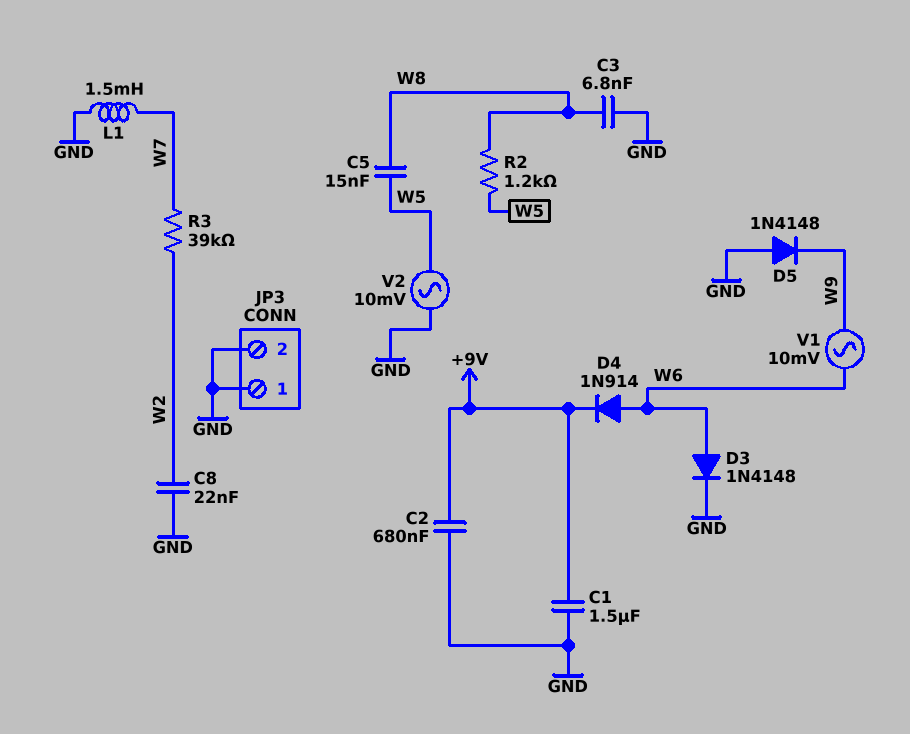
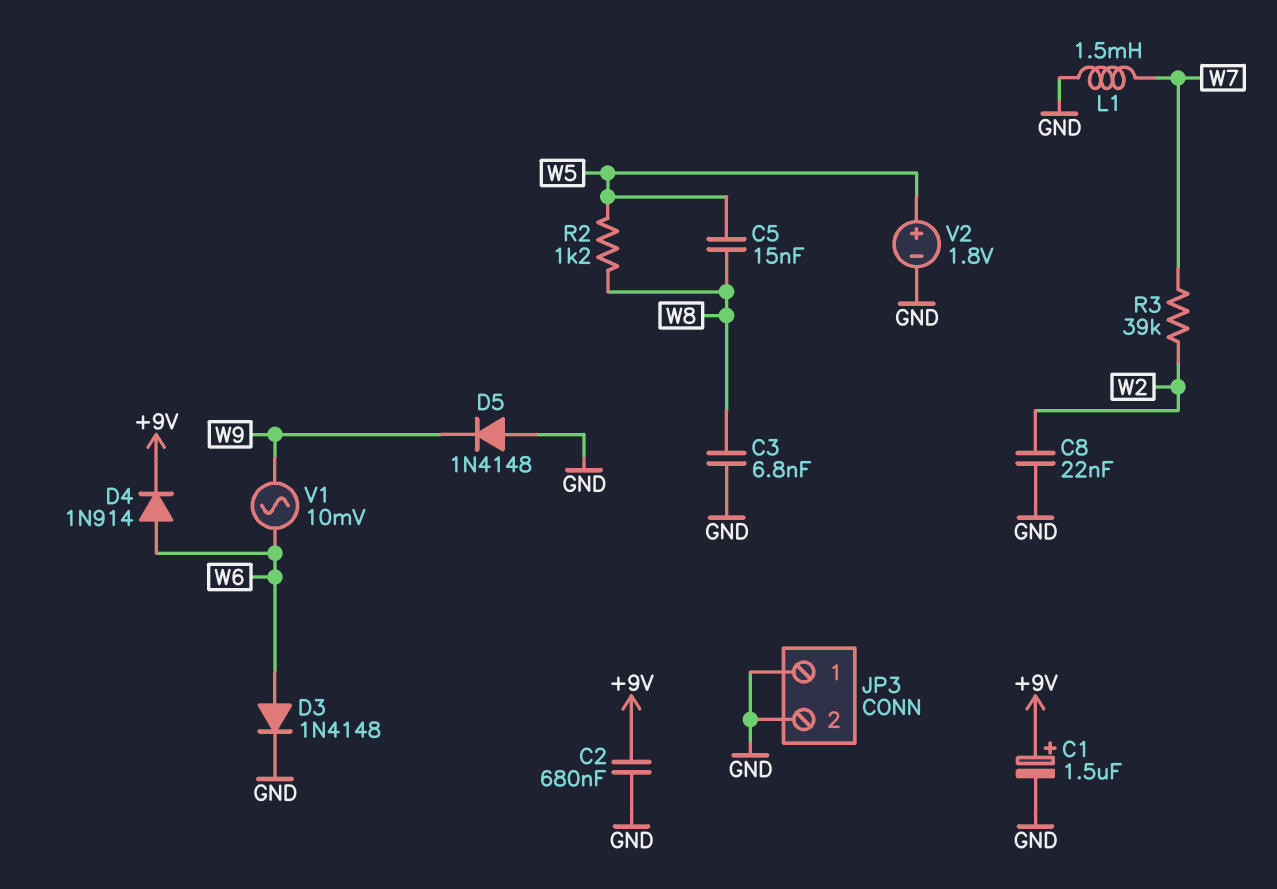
C1: 1.5uF (+9V, GND) -> 1.5uF (plus +9V, minus GND)
V2: AC 10mV (GND, W5) -> 1.8V (plus W5, minus GND)

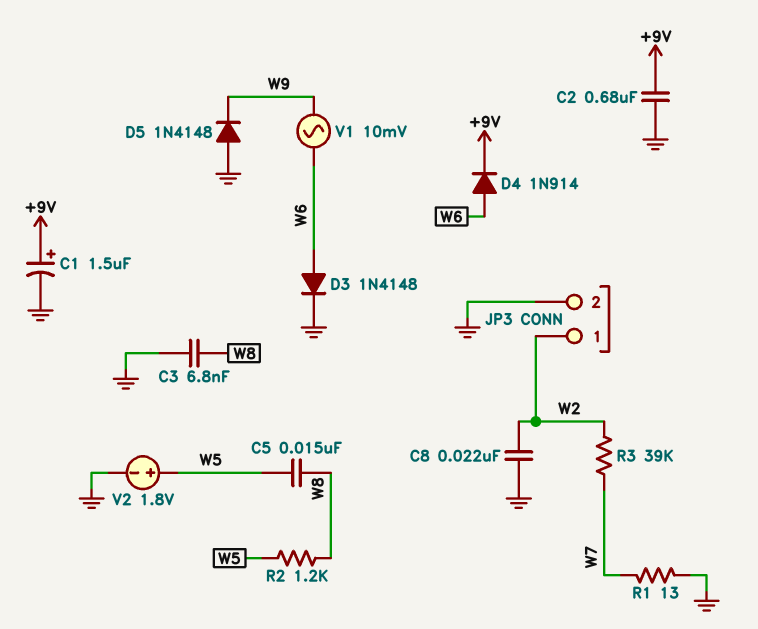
JP3 pin 1: GND -> W2
L1: 1.5mH (GND, W7) -> none
R1: none -> 13 (GND, W7)

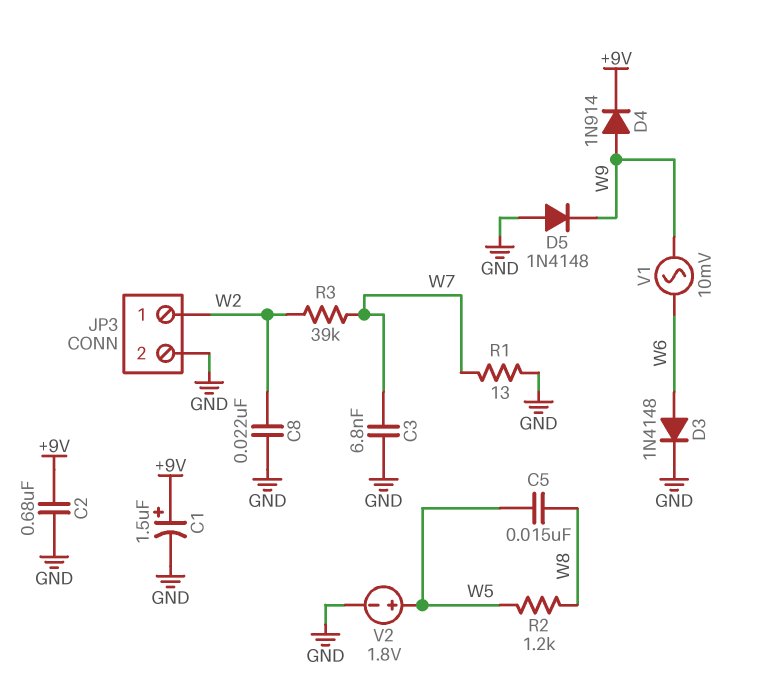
C3: 6.8nF (GND, W8) -> 6.8nF (GND, W7)
D4: diode 1N914 (A W6, K +9V) -> diode 1N914 (A W9, K +9V)

